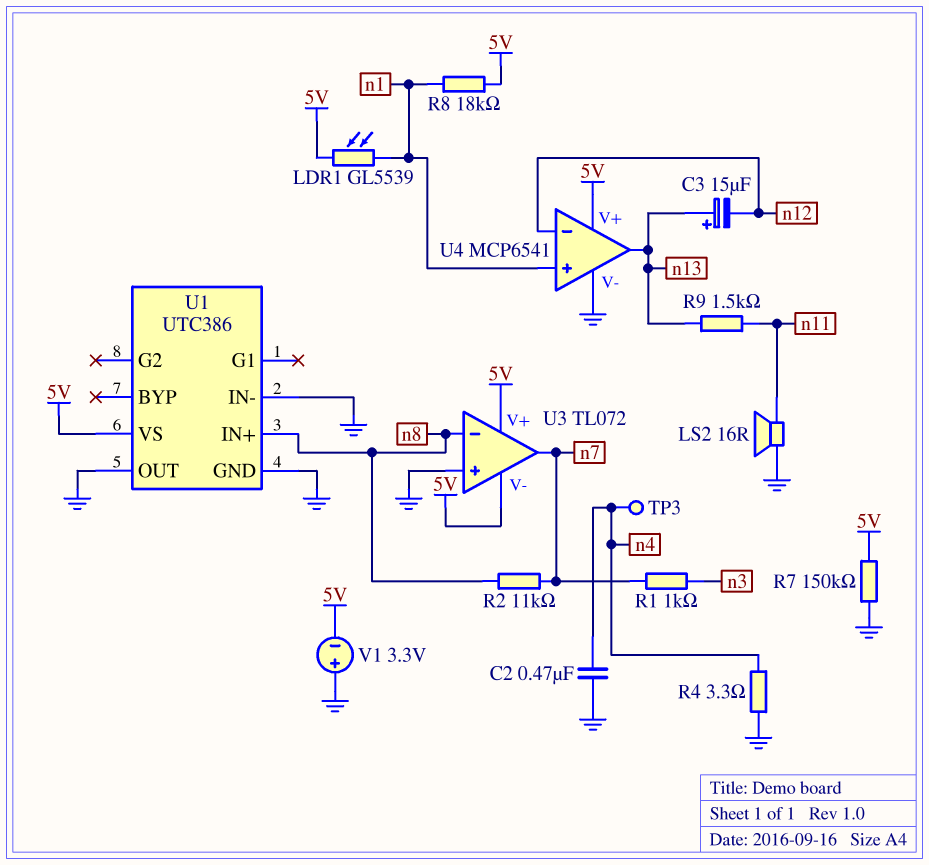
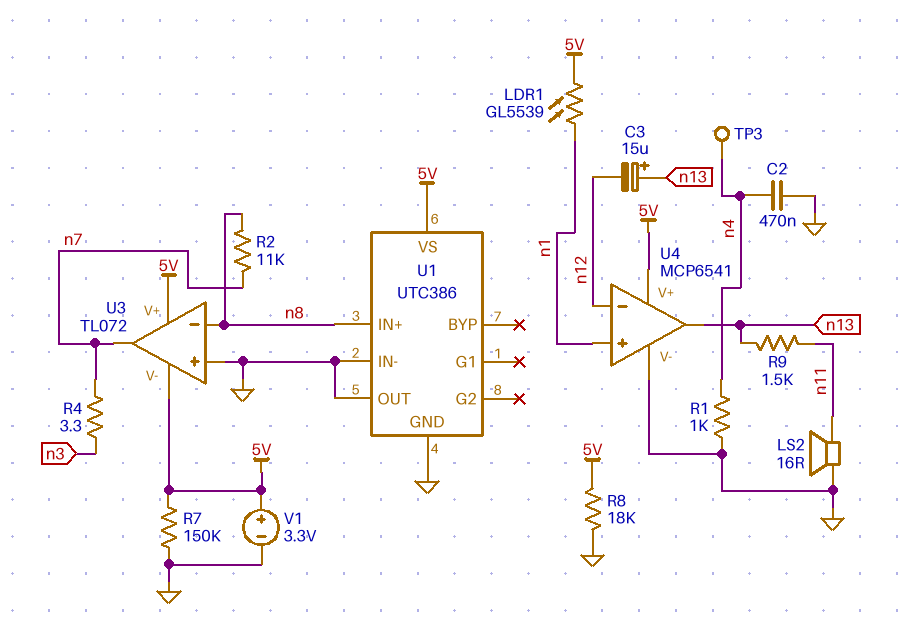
R1: 1k (n3, n7) -> 1k (GND, n4)
R4: 3.3 (GND, n4) -> 3.3 (n3, n7)
R8: 18k (5V, n1) -> 18k (5V, GND)
V1: 3.3V (plus GND, minus 5V) -> 3.3V (plus 5V, minus GND)

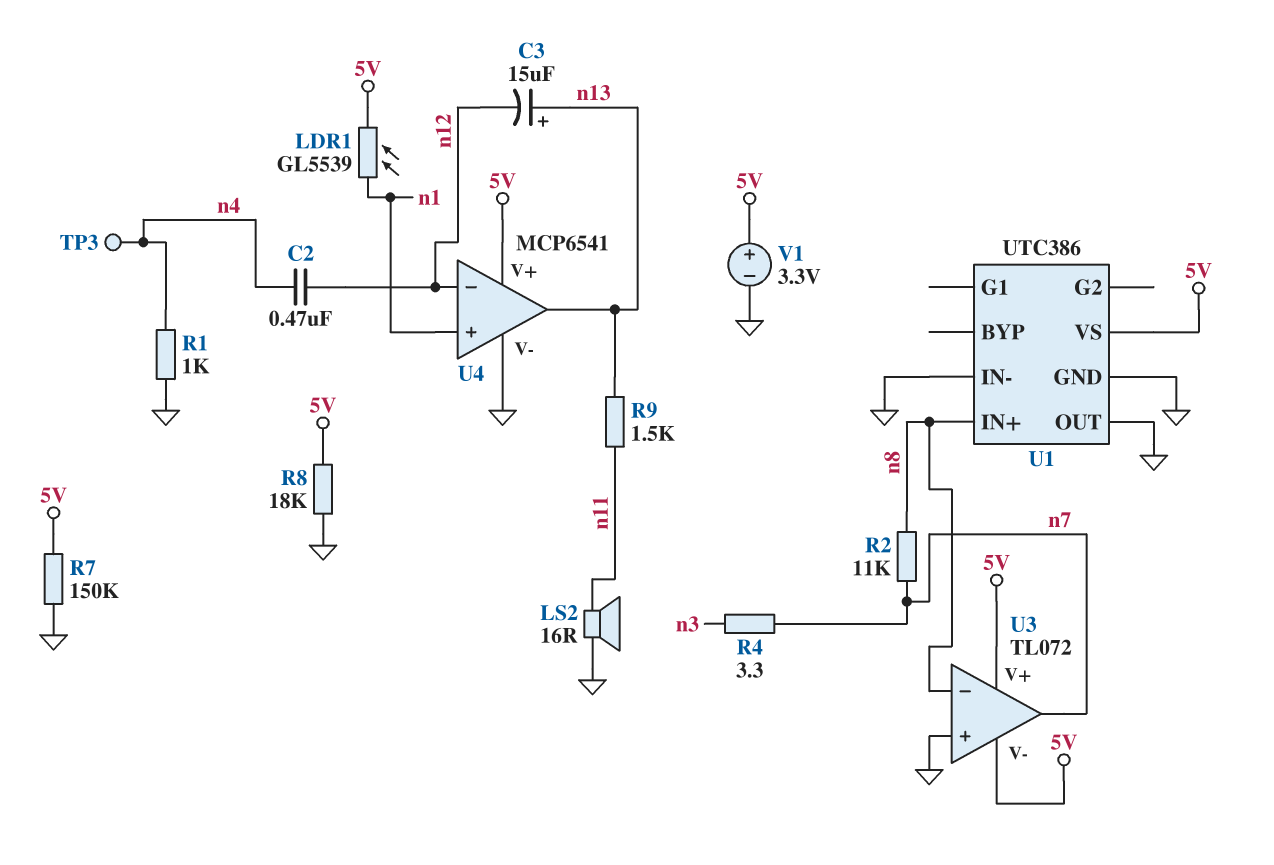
C2: 470nF (GND, n4) -> 470nF (n4, n12)

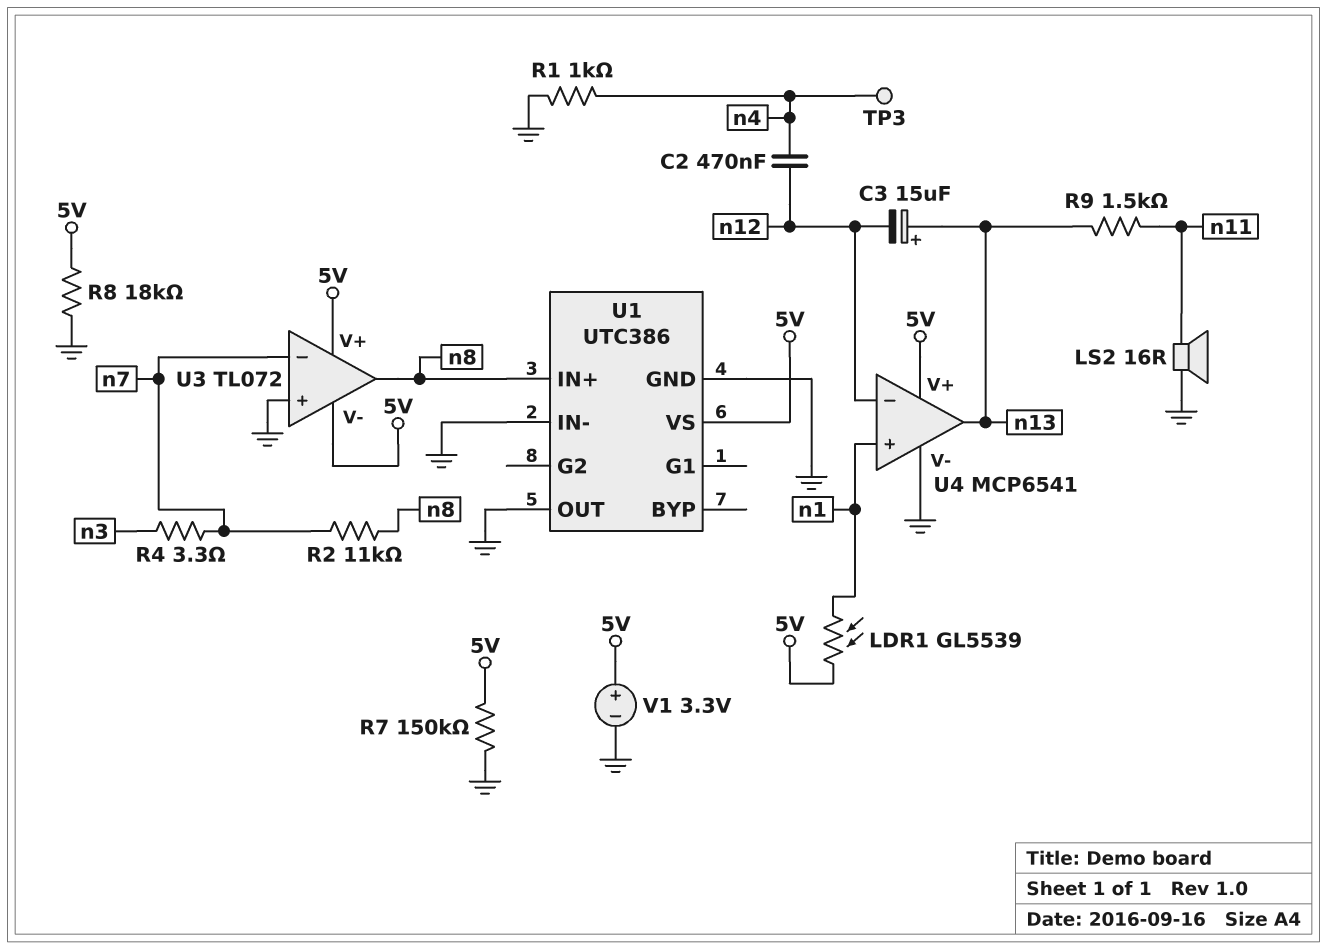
U3 pin in-: n8 -> n7
U3 pin out: n7 -> n8

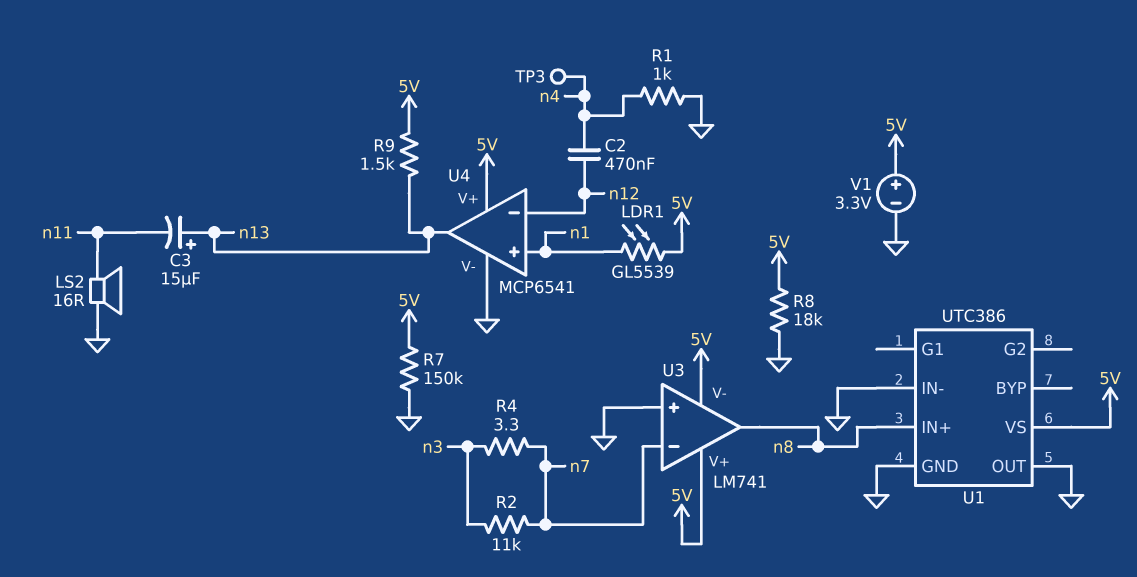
C3: 15uF (plus n13, minus n12) -> 15uF (plus n13, minus n11)
R2: 11k (n7, n8) -> 11k (n3, n7)
R9: 1.5k (n11, n13) -> 1.5k (5V, n13)
U3: TL072 -> LM741

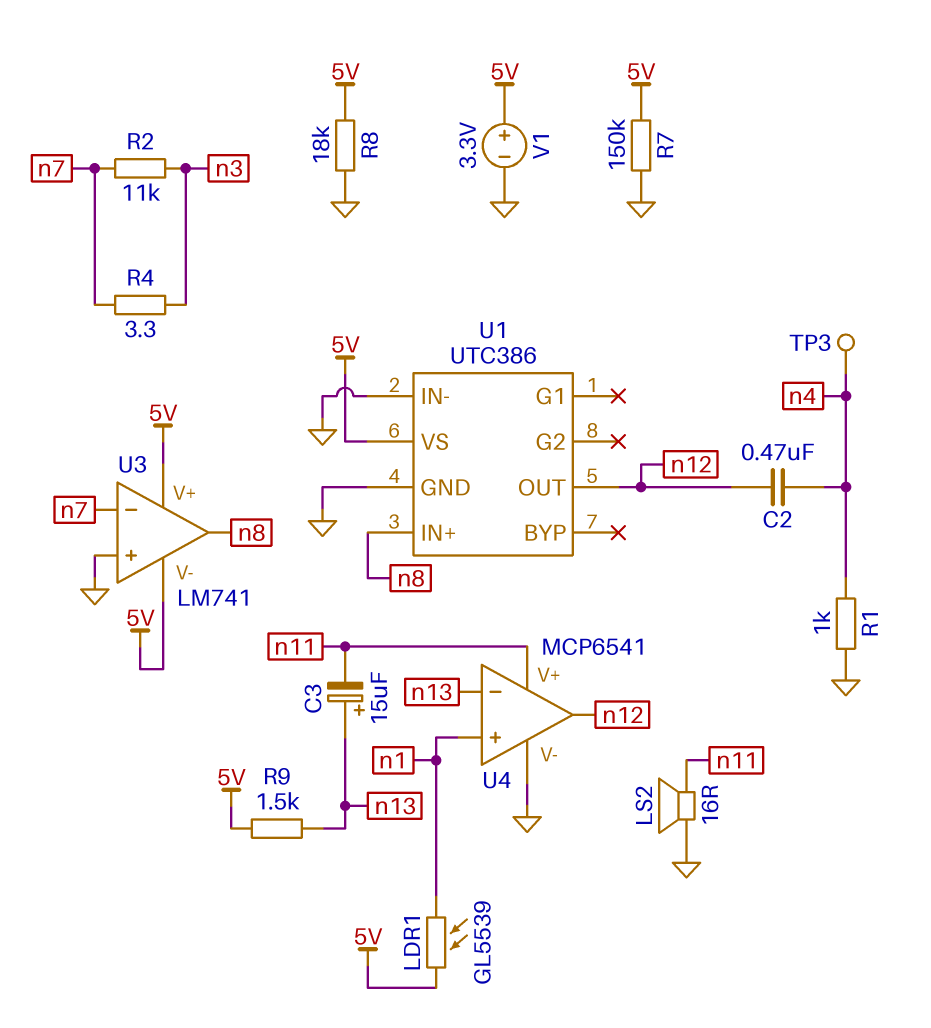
U1 pin OUT: GND -> n12
U4 pin V+: 5V -> n11
U4 pin in-: n12 -> n13
U4 pin out: n13 -> n12

